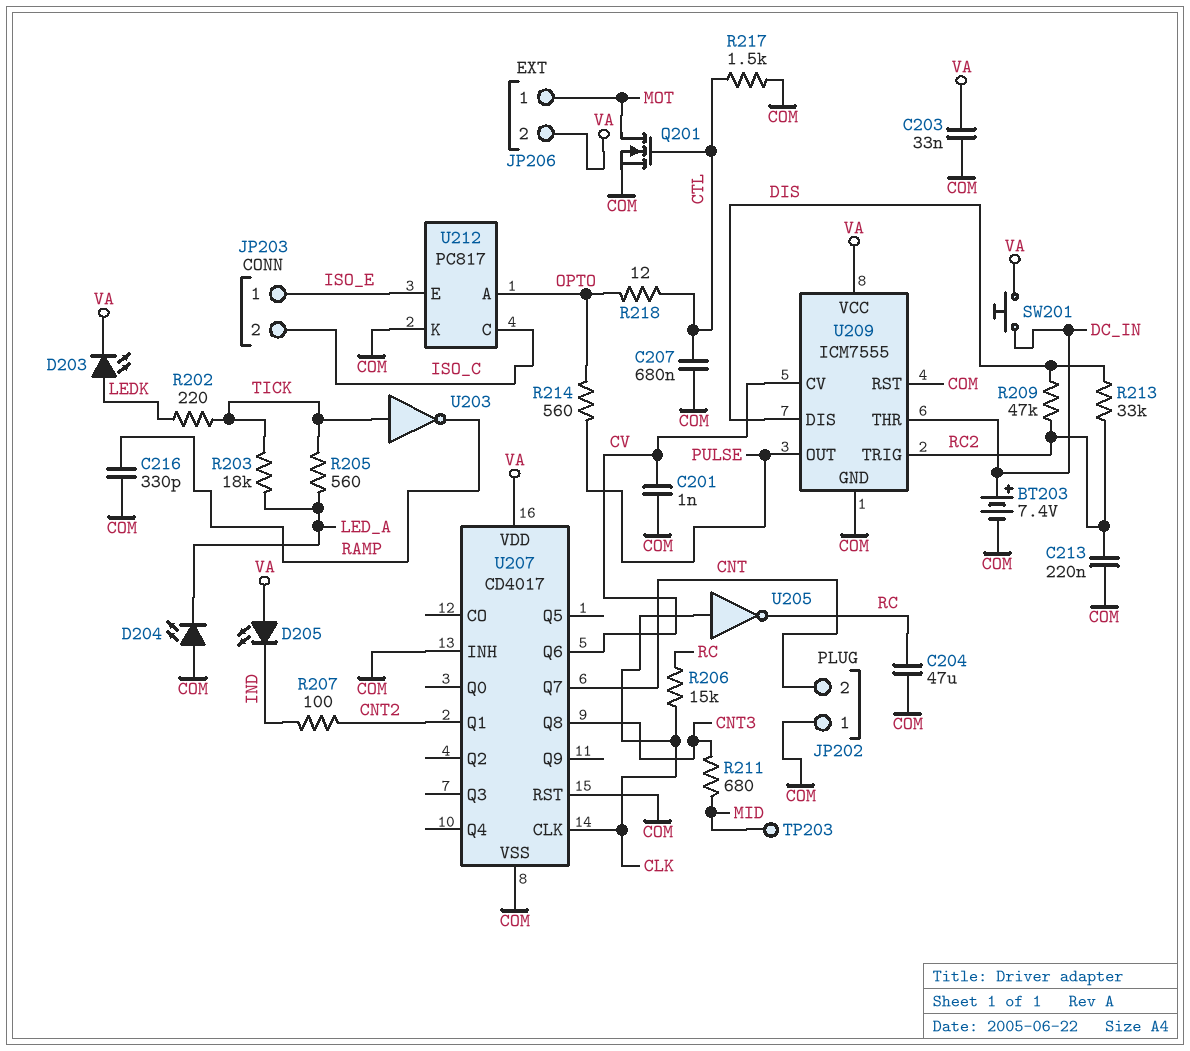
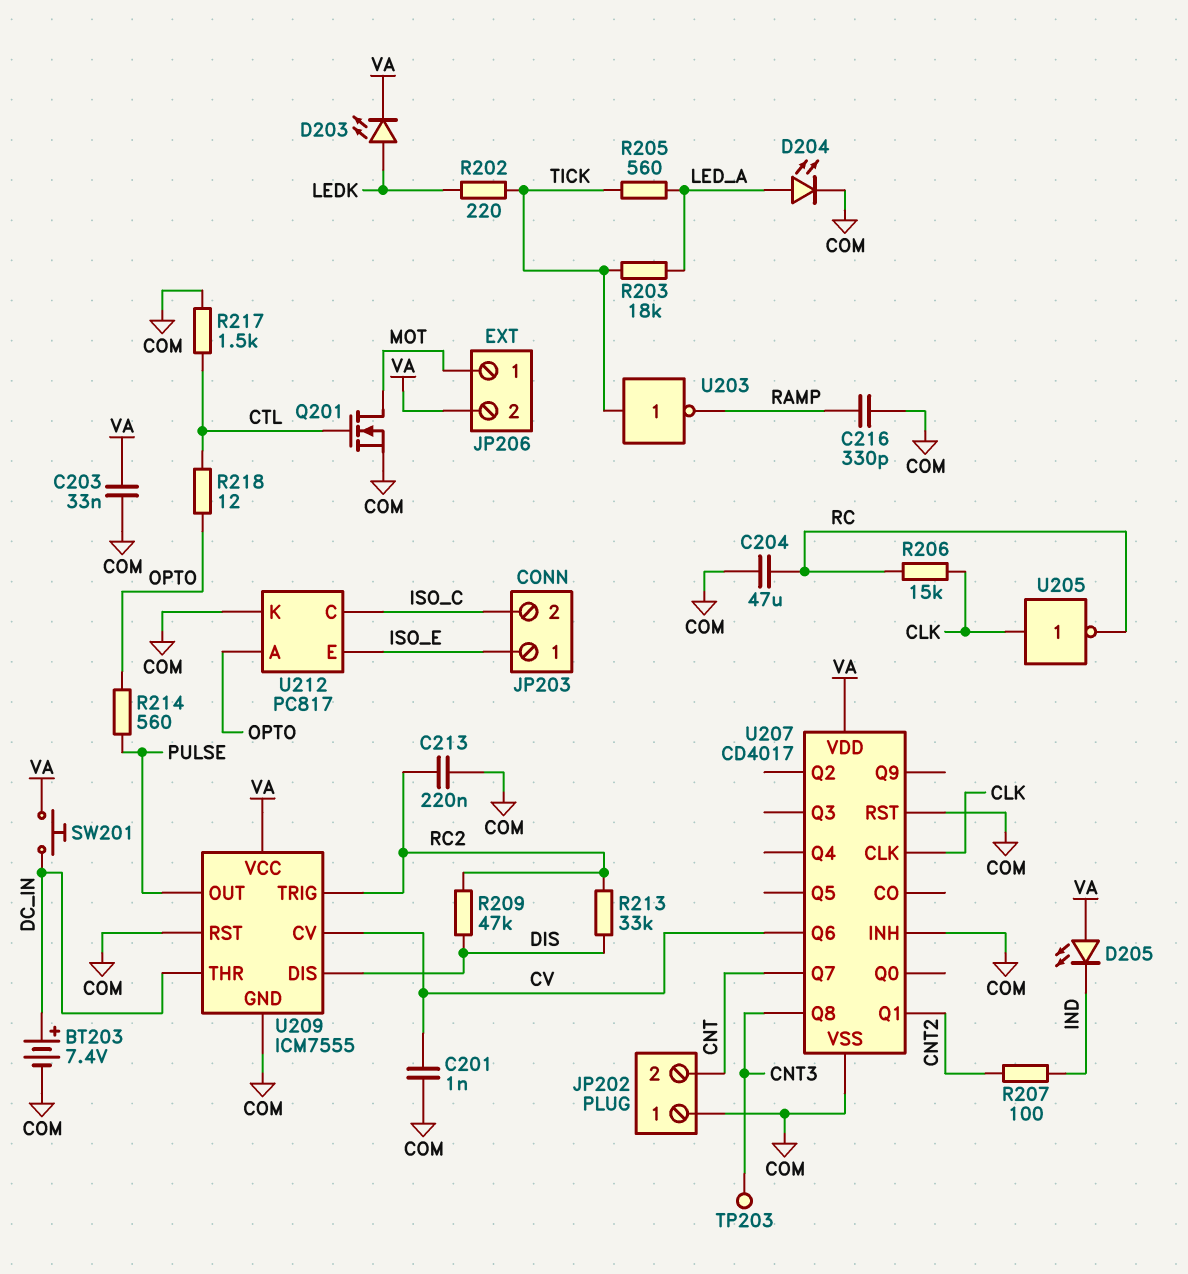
C207: 680nF (COM, CTL) -> none
D204: LED (A COM, K LED_A) -> LED (A LED_A, K COM)
R211: 680 (CNT3, MID) -> none
TP203: test point (MID) -> test point (CNT3)

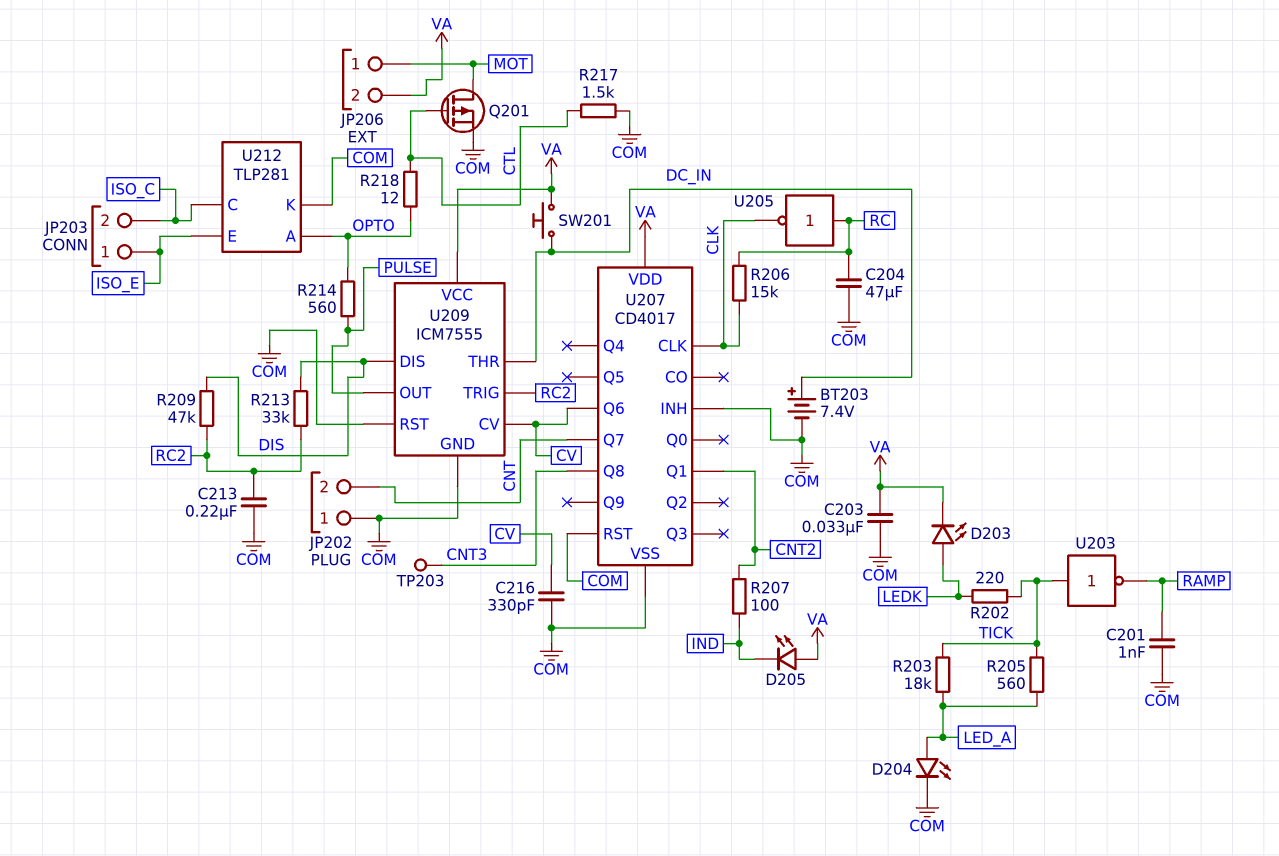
C201: 1nF (COM, CV) -> 1nF (COM, RAMP)
C216: 330pF (COM, RAMP) -> 330pF (COM, CV)
Q201: NMOS (G CTL, D MOT, S COM) -> PMOS (G CTL, D MOT, S COM)
U205: NOT (in CLK, out RC) -> NOT (in RC, out CLK)
U212: PC817 -> TLP281

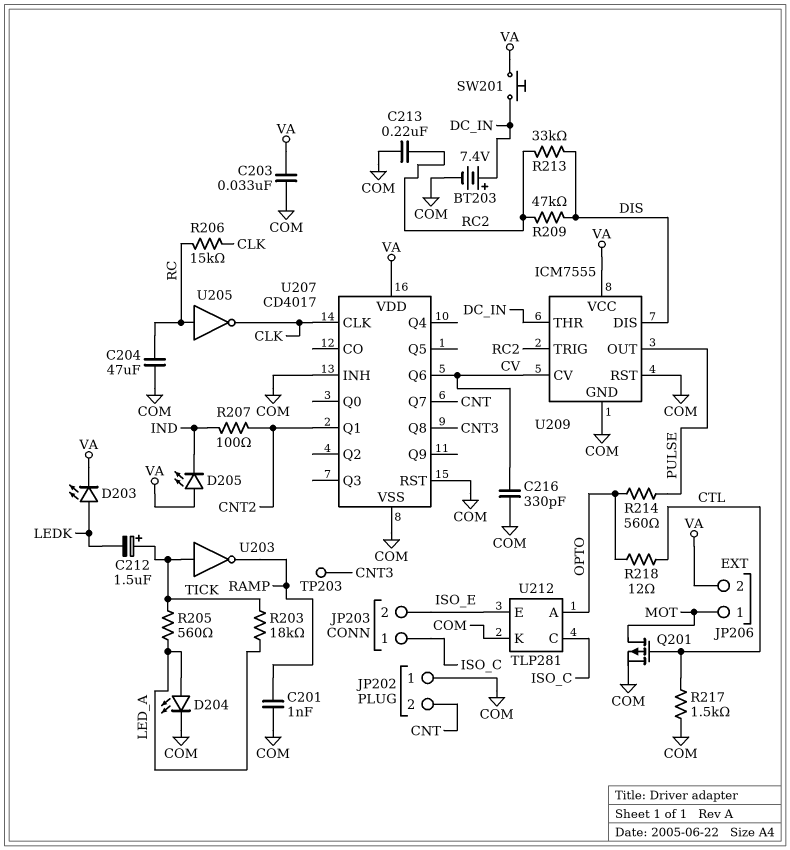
C212: none -> 1.5uF (plus TICK, minus LEDK)
JP203 pin 1: ISO_E -> ISO_C
JP203 pin 2: ISO_C -> ISO_E
R202: 220 (LEDK, TICK) -> none

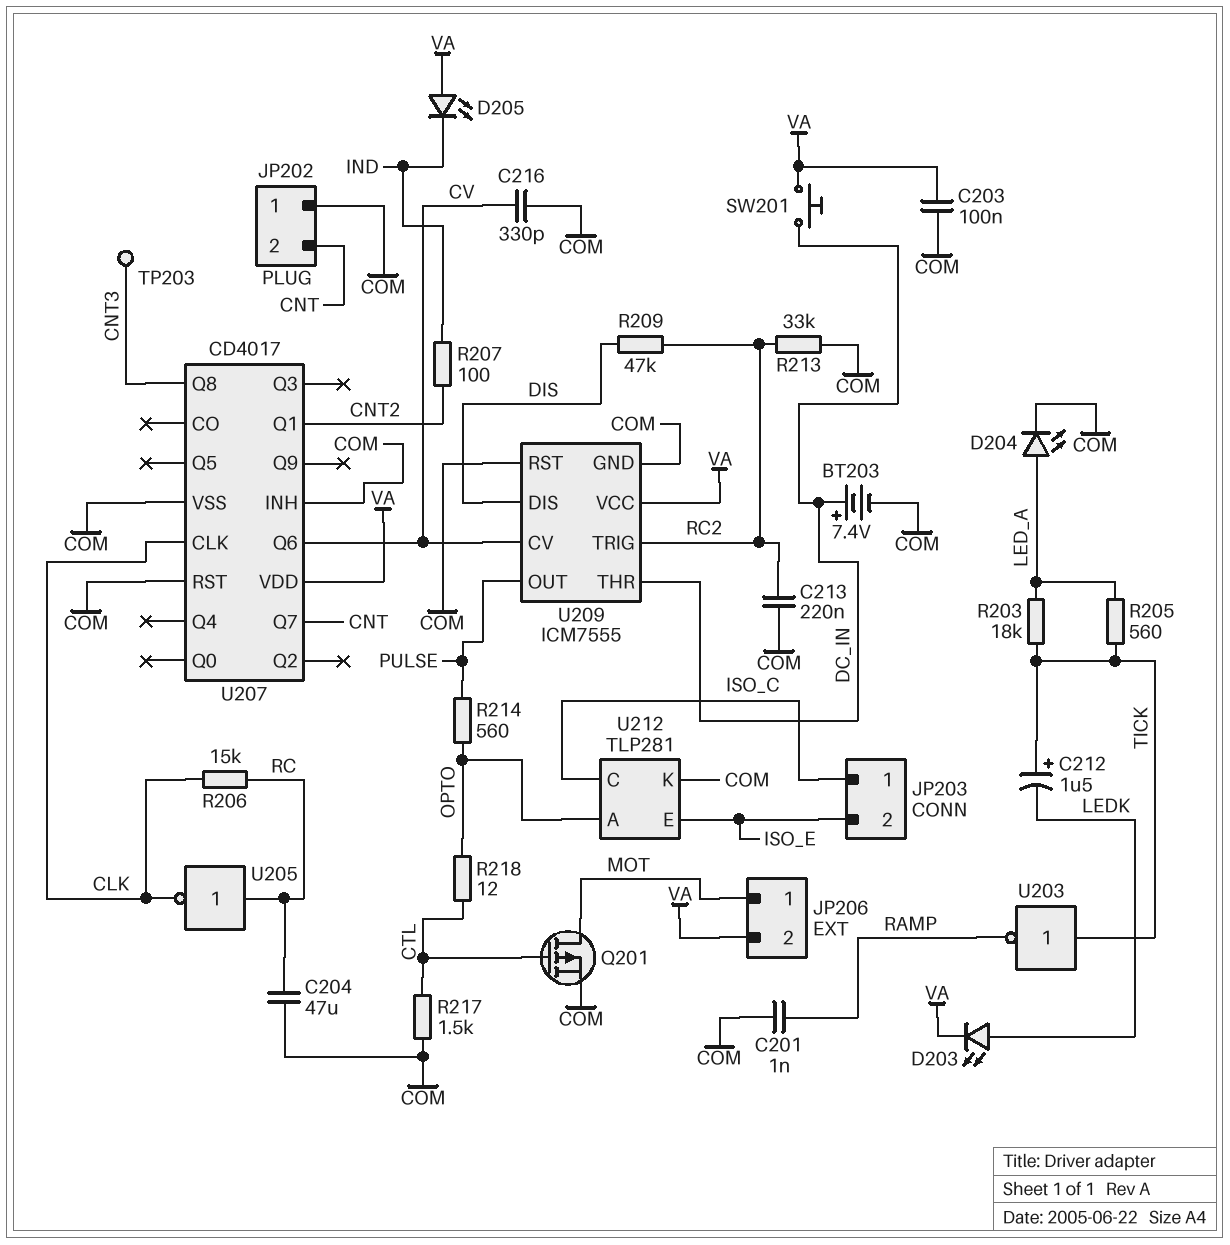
C203: 33nF (COM, VA) -> 100nF (COM, VA)
R213: 33k (DIS, RC2) -> 33k (COM, RC2)

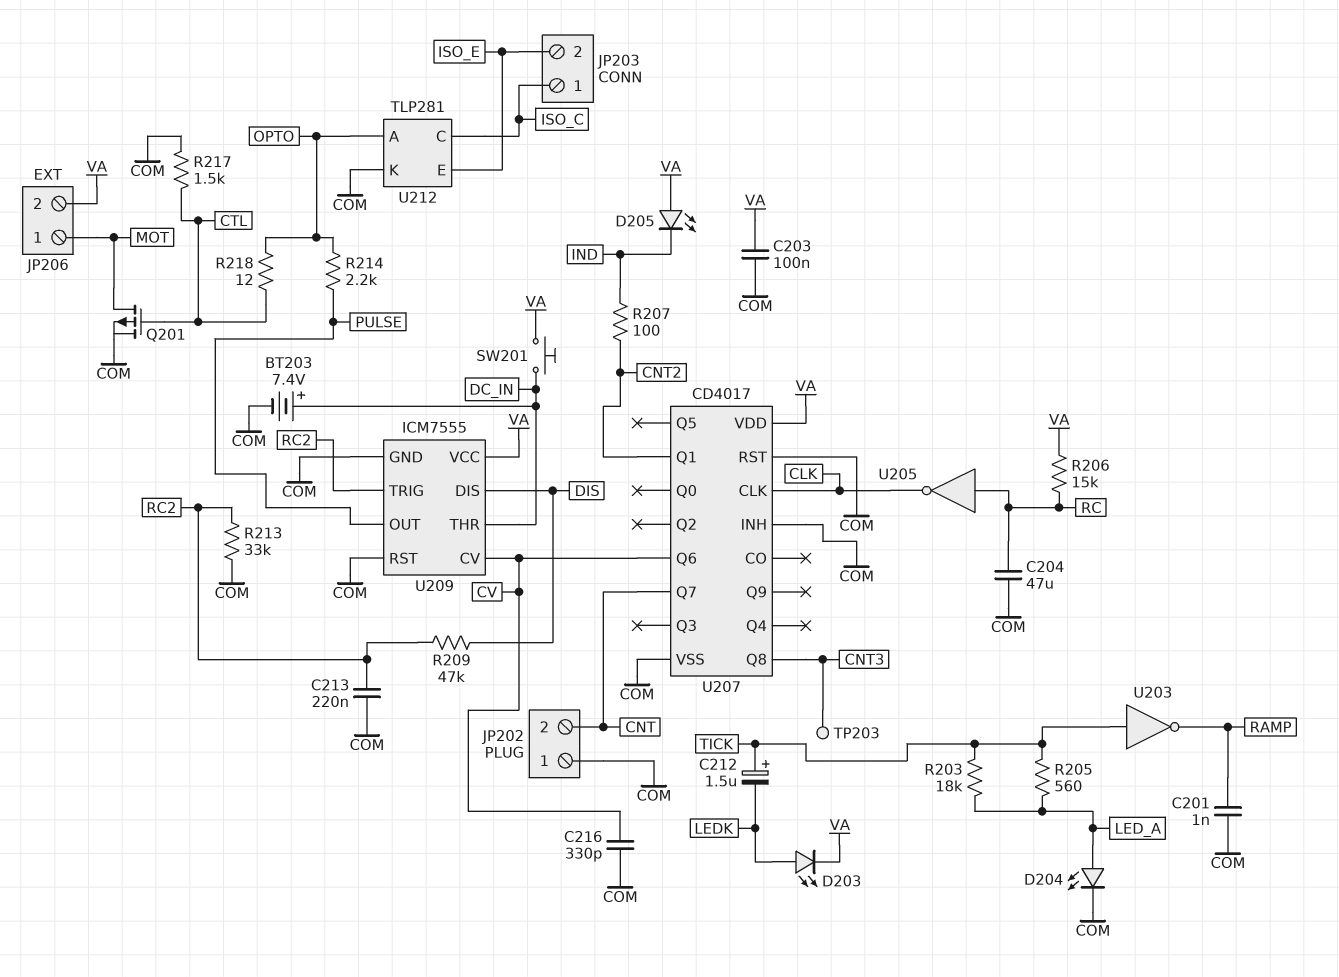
R206: 15k (CLK, RC) -> 15k (RC, VA)
R214: 560 (OPTO, PULSE) -> 2.2k (OPTO, PULSE)

